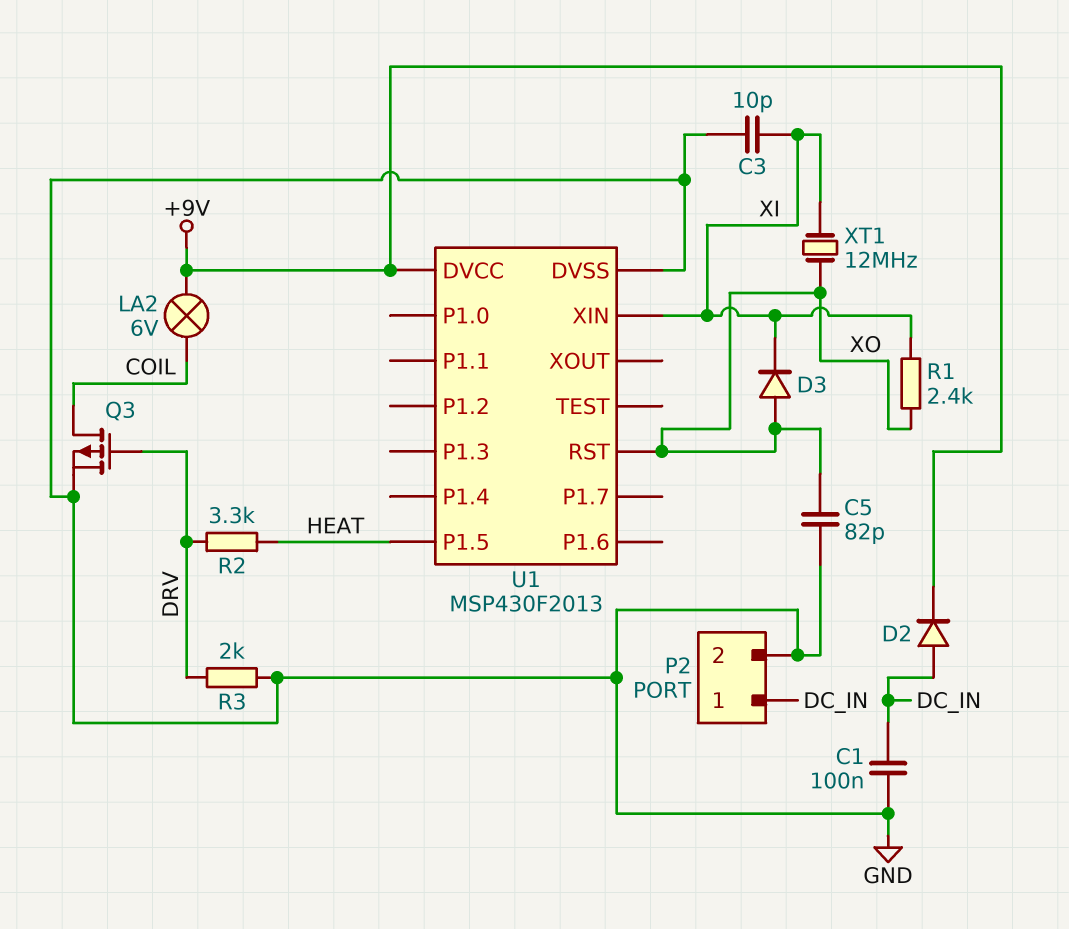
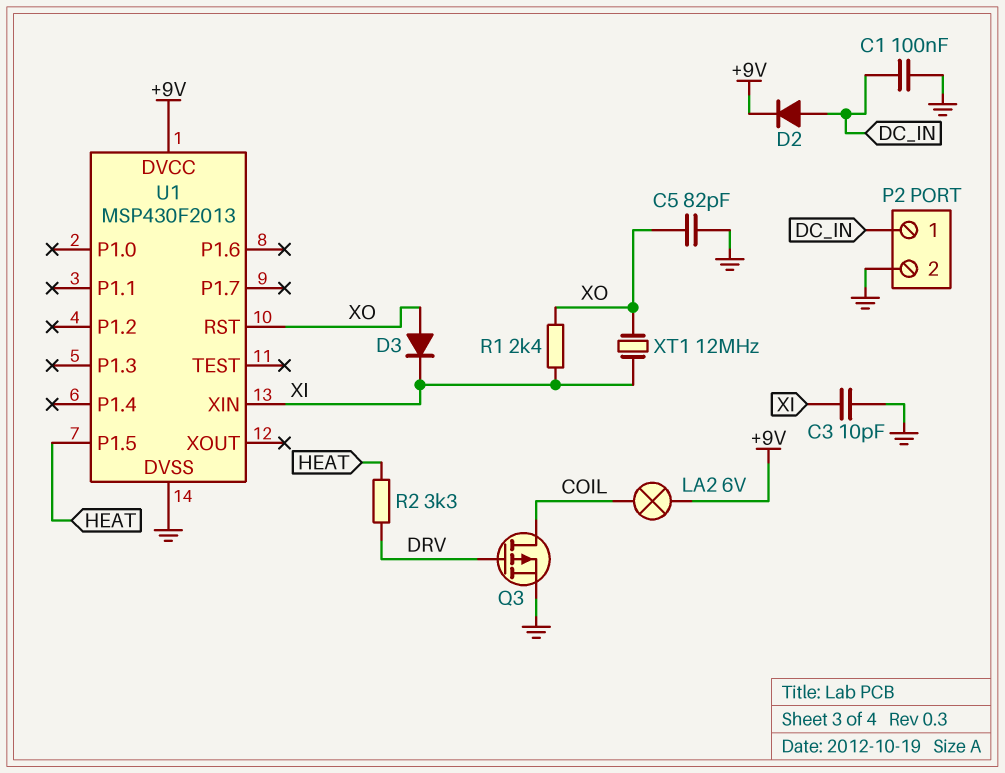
R3: 2k (DRV, GND) -> none

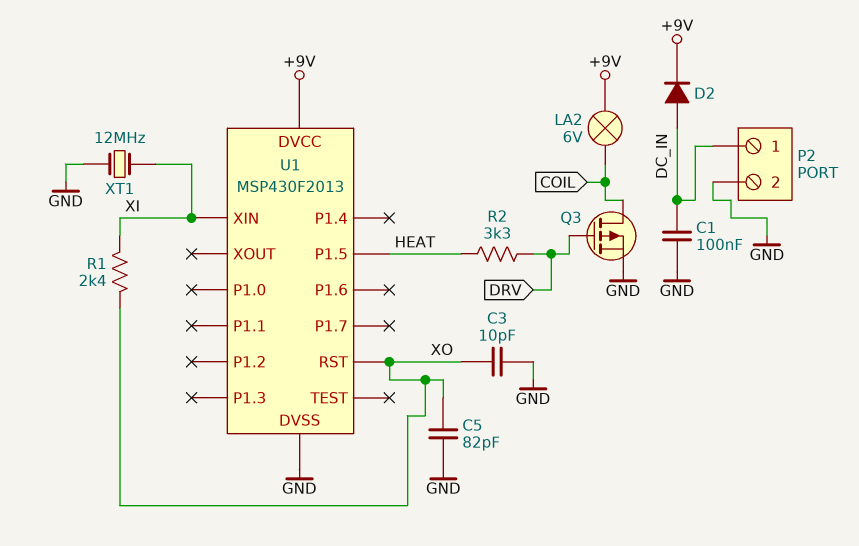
C3: 10pF (GND, XI) -> 10pF (GND, XO)
D3: diode (A XO, K XI) -> none
XT1: 12MHz (XI, XO) -> 12MHz (GND, XI)

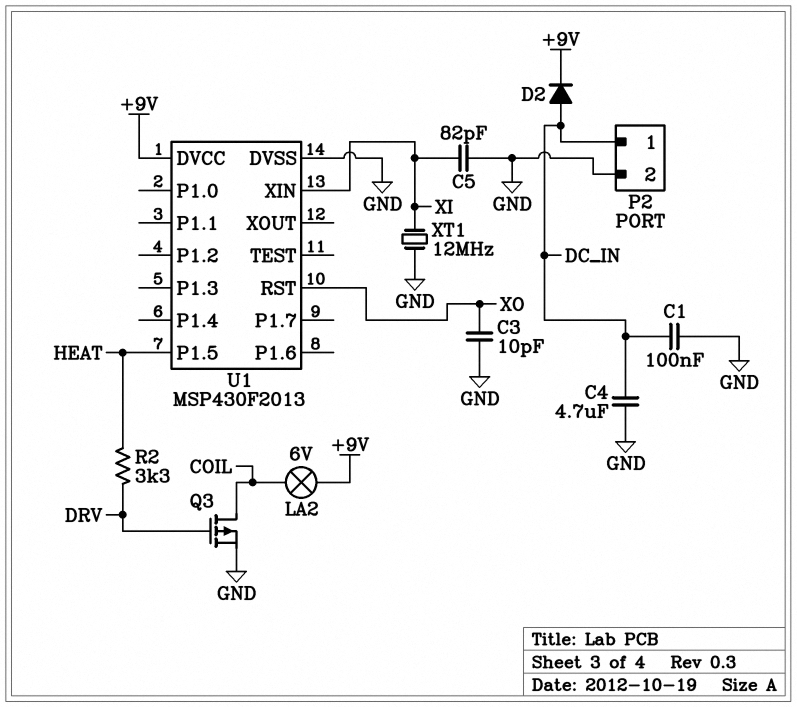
C4: none -> 4.7uF (DC_IN, GND)
C5: 82pF (GND, XO) -> 82pF (GND, XI)
R1: 2.4k (XI, XO) -> none

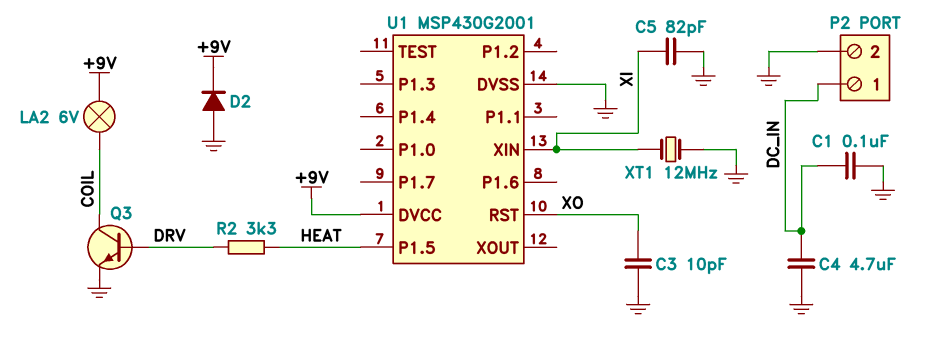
D2: diode (A DC_IN, K +9V) -> diode (A GND, K +9V)
Q3: PMOS (G DRV, D COIL, S GND) -> NPN (B DRV, C COIL, E GND)
U1: MSP430F2013 -> MSP430G2001

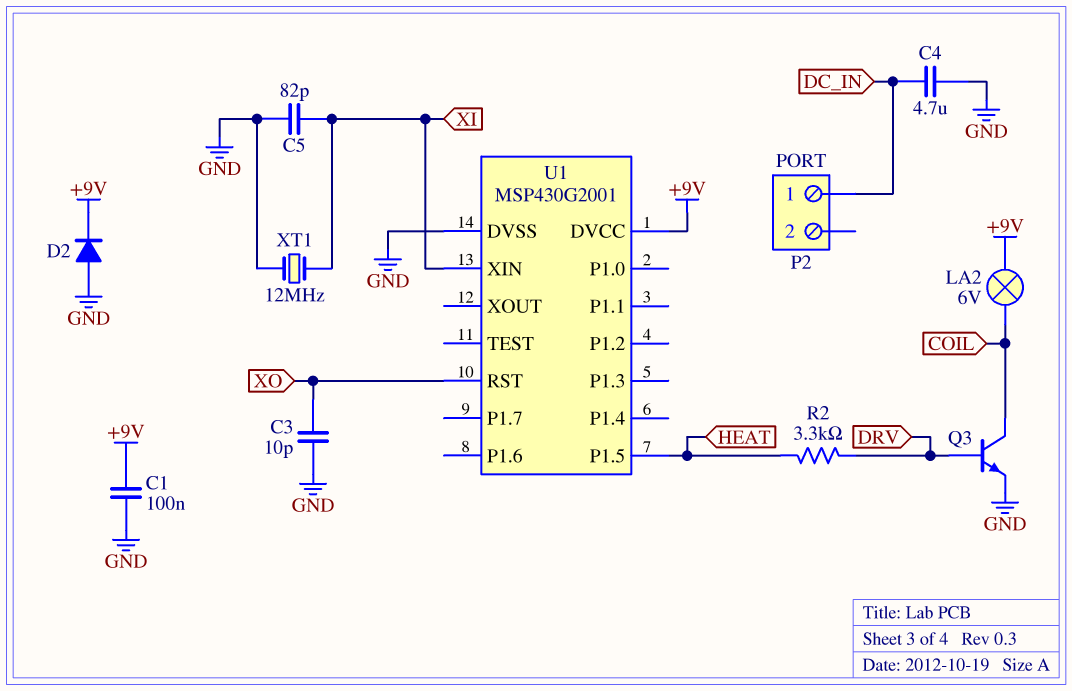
C1: 100nF (DC_IN, GND) -> 100nF (+9V, GND)
P2 pin 2: GND -> none

